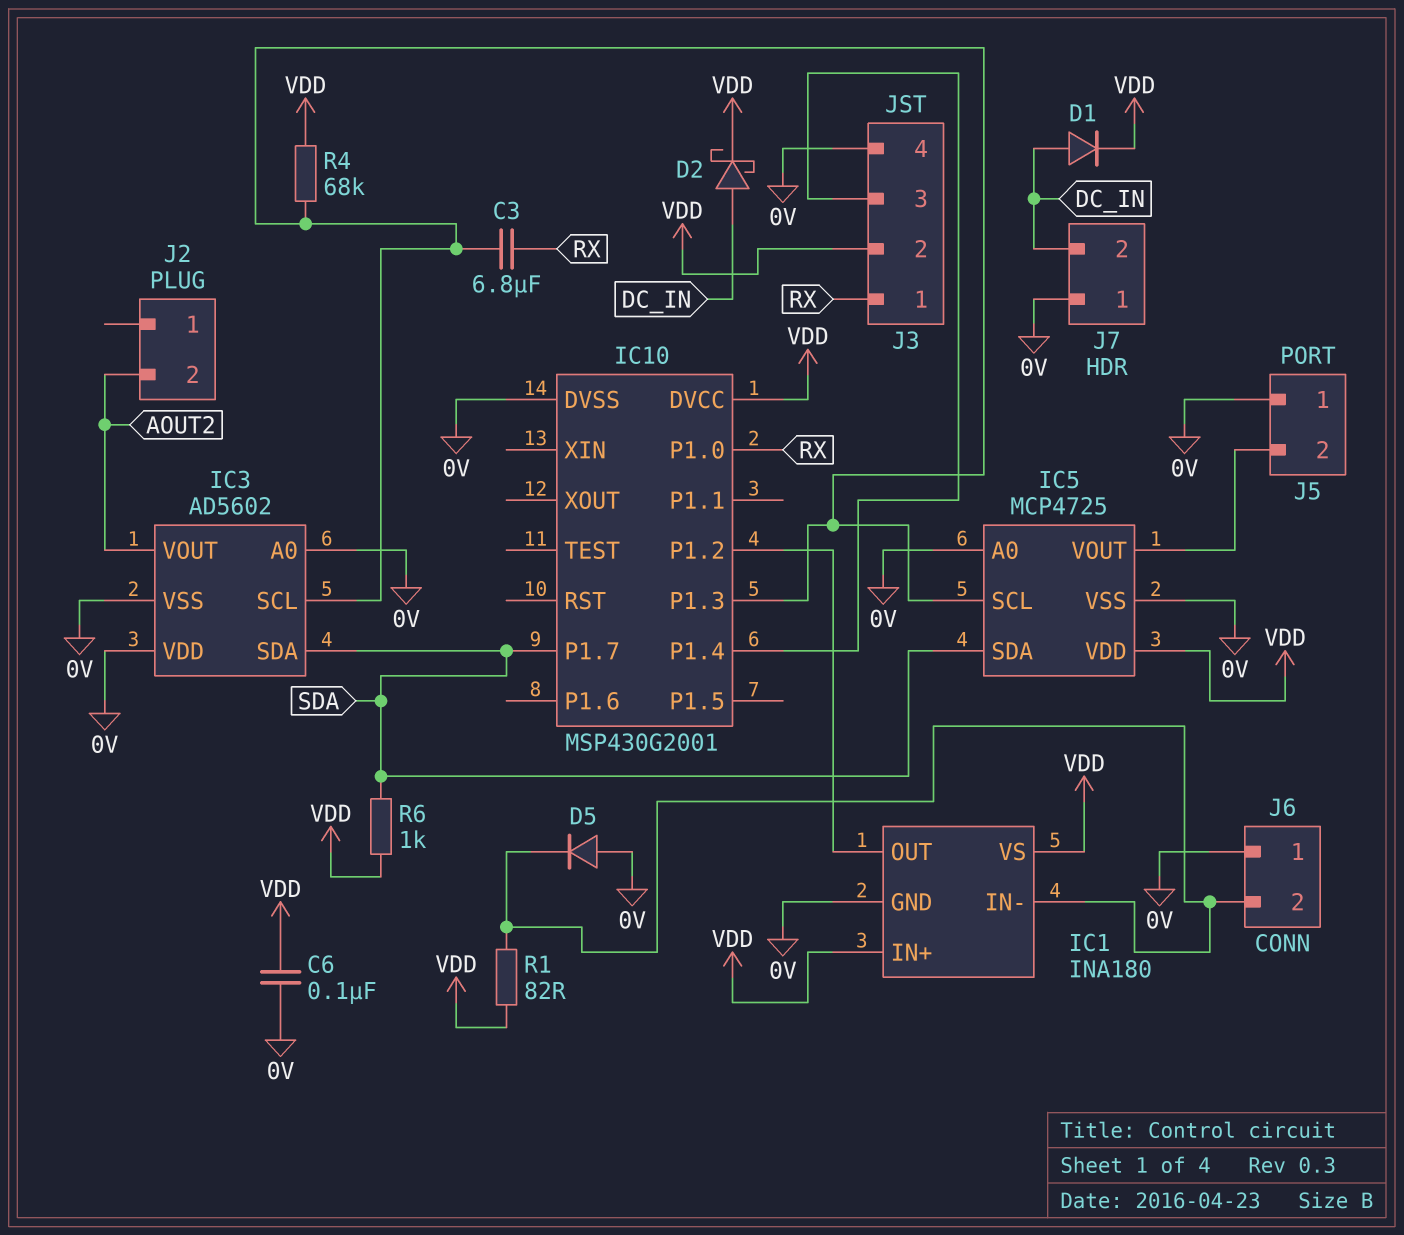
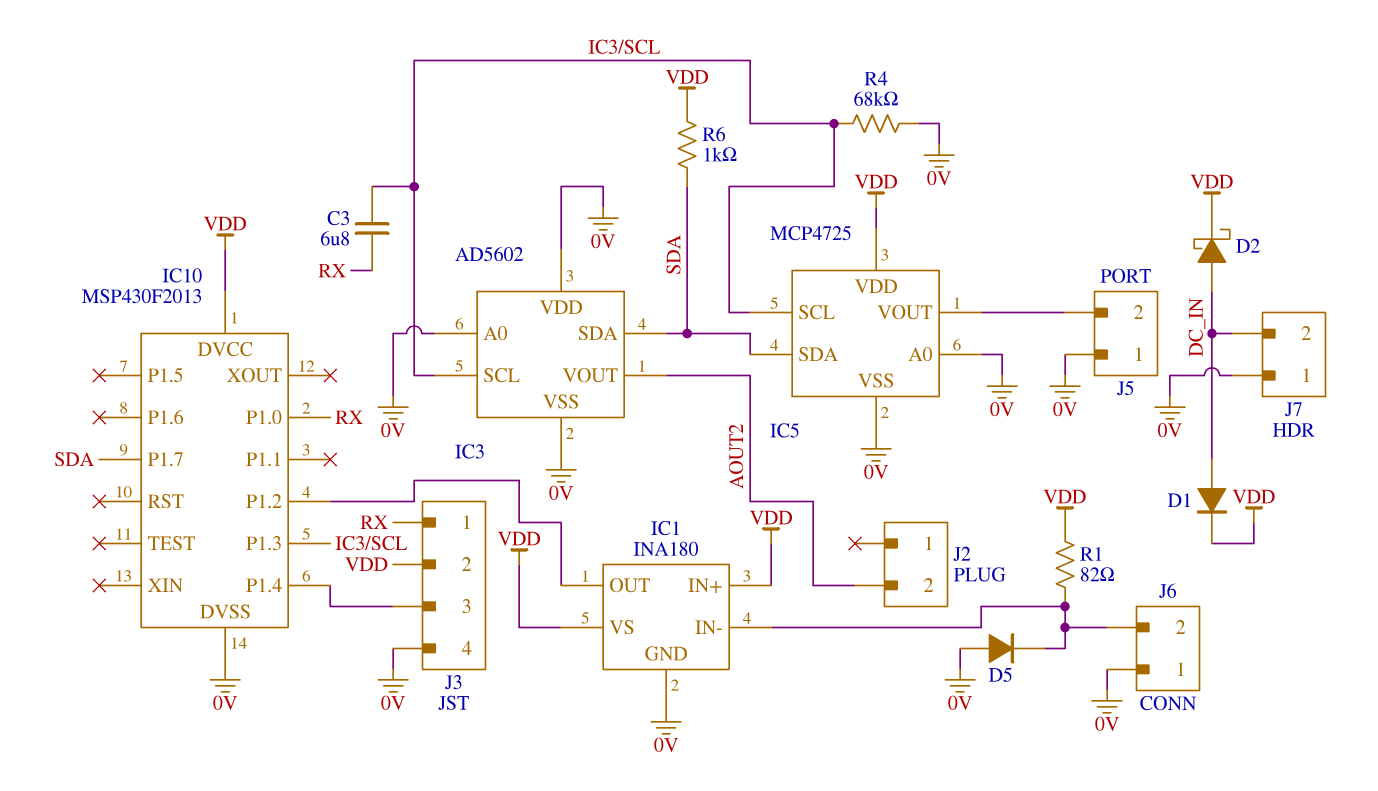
C6: 100nF (0V, VDD) -> none
IC10: MSP430G2001 -> MSP430F2013
R4: 68k (IC3/SCL, VDD) -> 68k (0V, IC3/SCL)

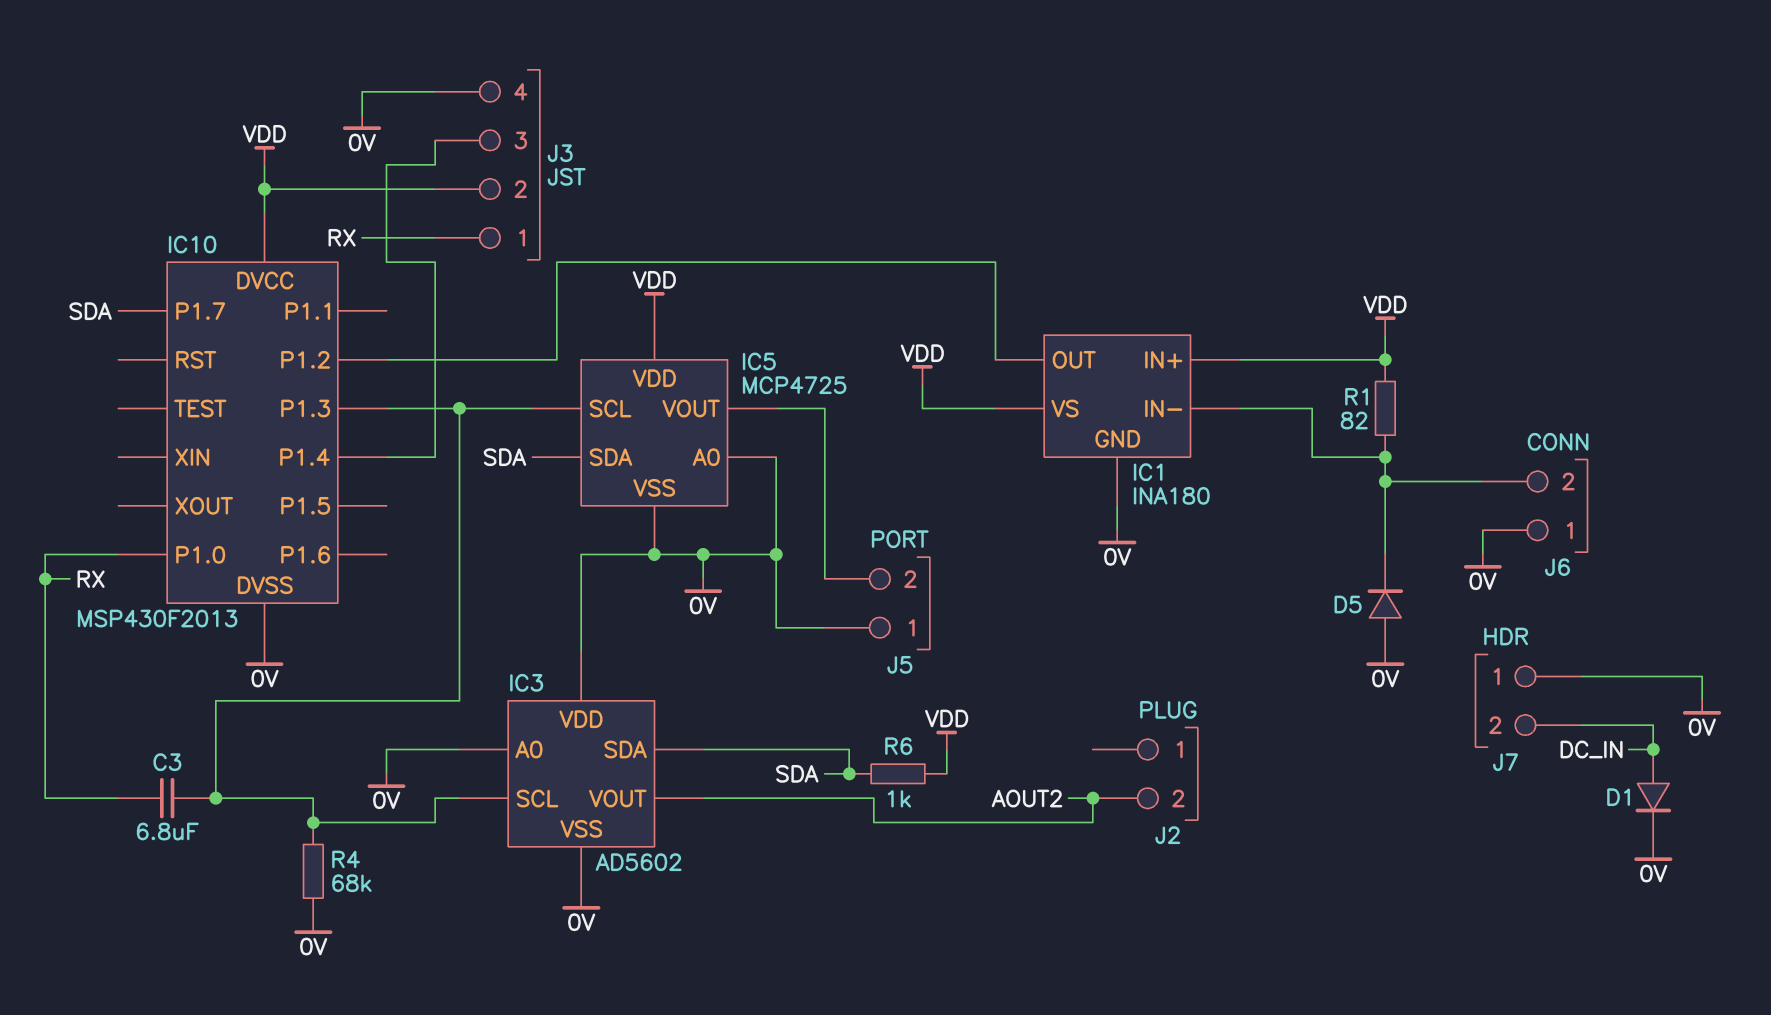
D1: diode (A DC_IN, K VDD) -> diode (A DC_IN, K 0V)
D2: schottky (A DC_IN, K VDD) -> none

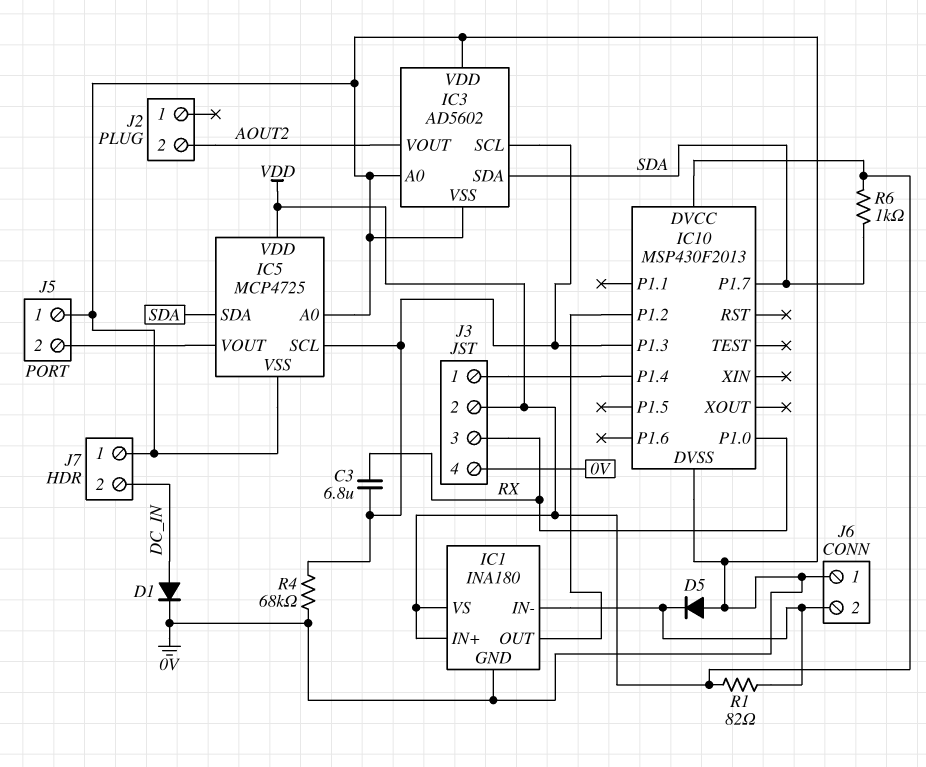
J3 pin 1: RX -> IC10/P1.4
J3 pin 3: IC10/P1.4 -> RX

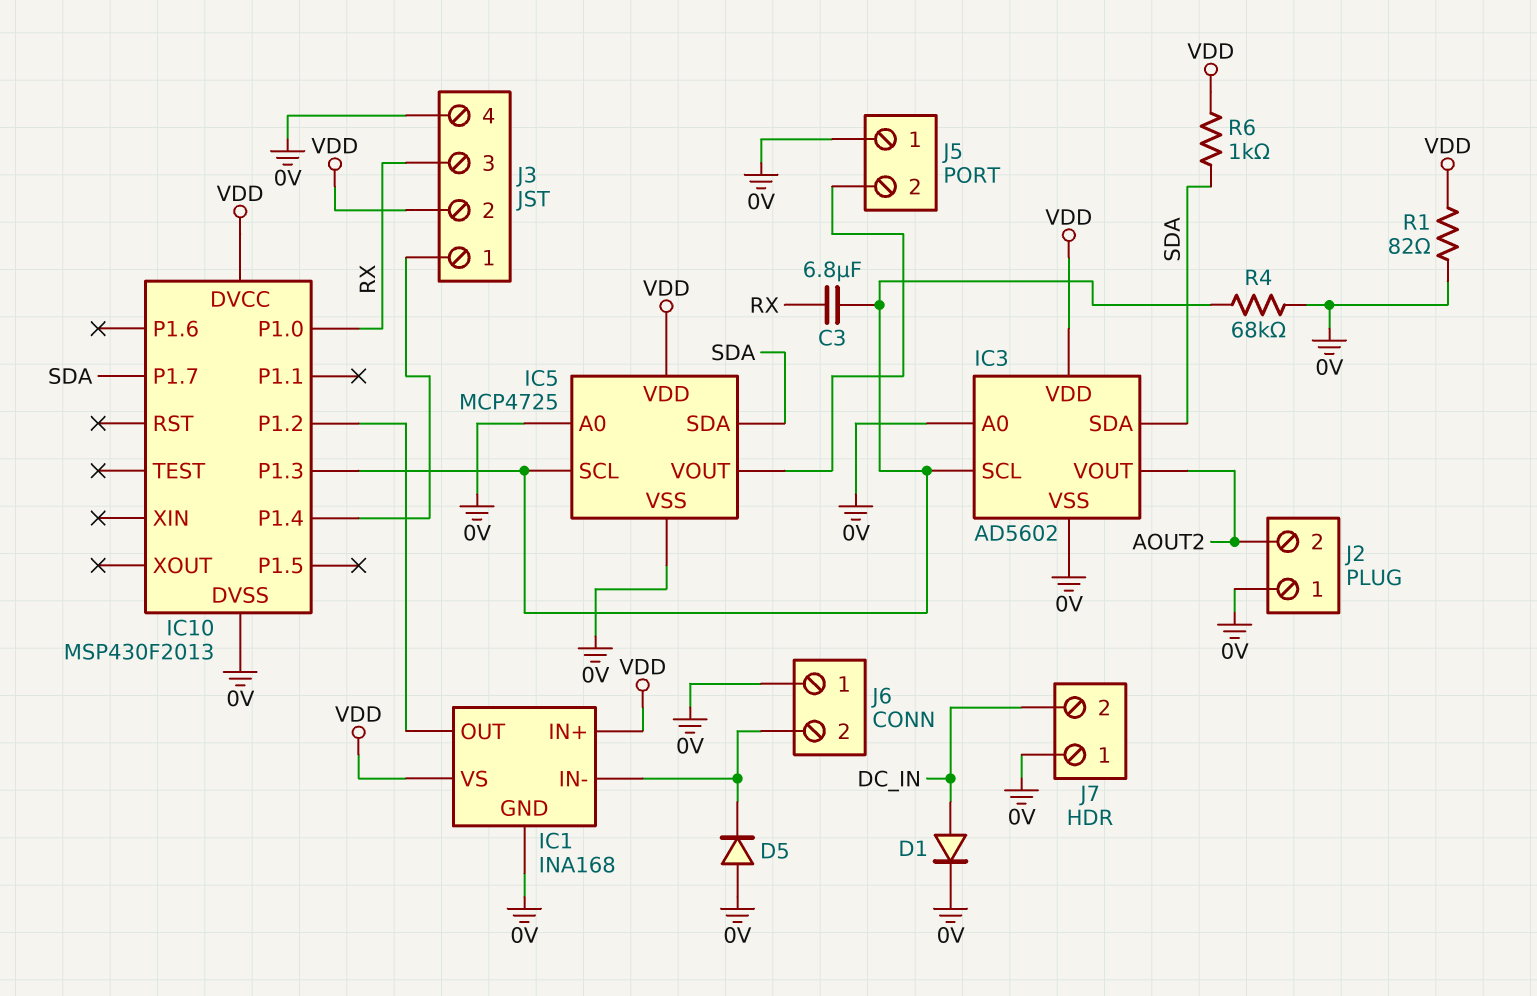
IC1: INA180 -> INA168
IC3 pin VDD: 0V -> VDD
J2 pin 1: none -> 0V
R1: 82 (IC1/IN-, VDD) -> 82 (0V, VDD)

